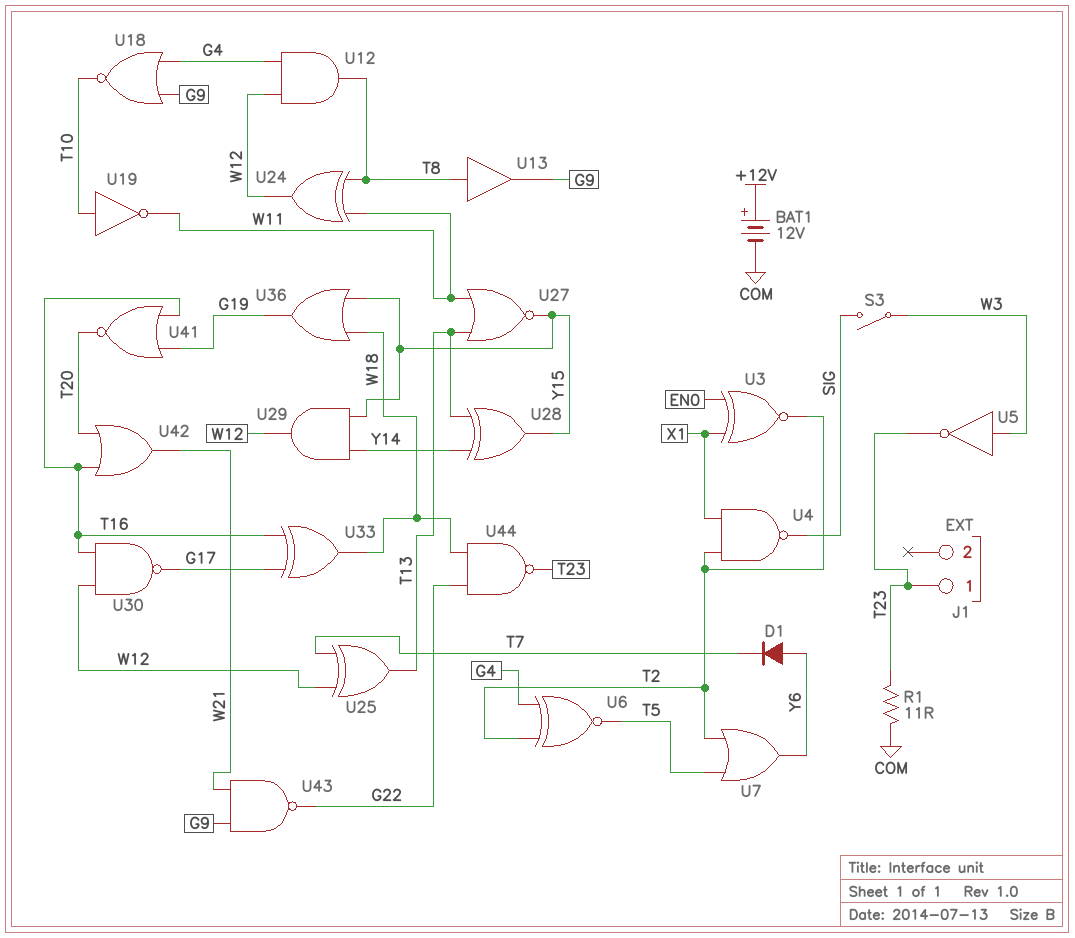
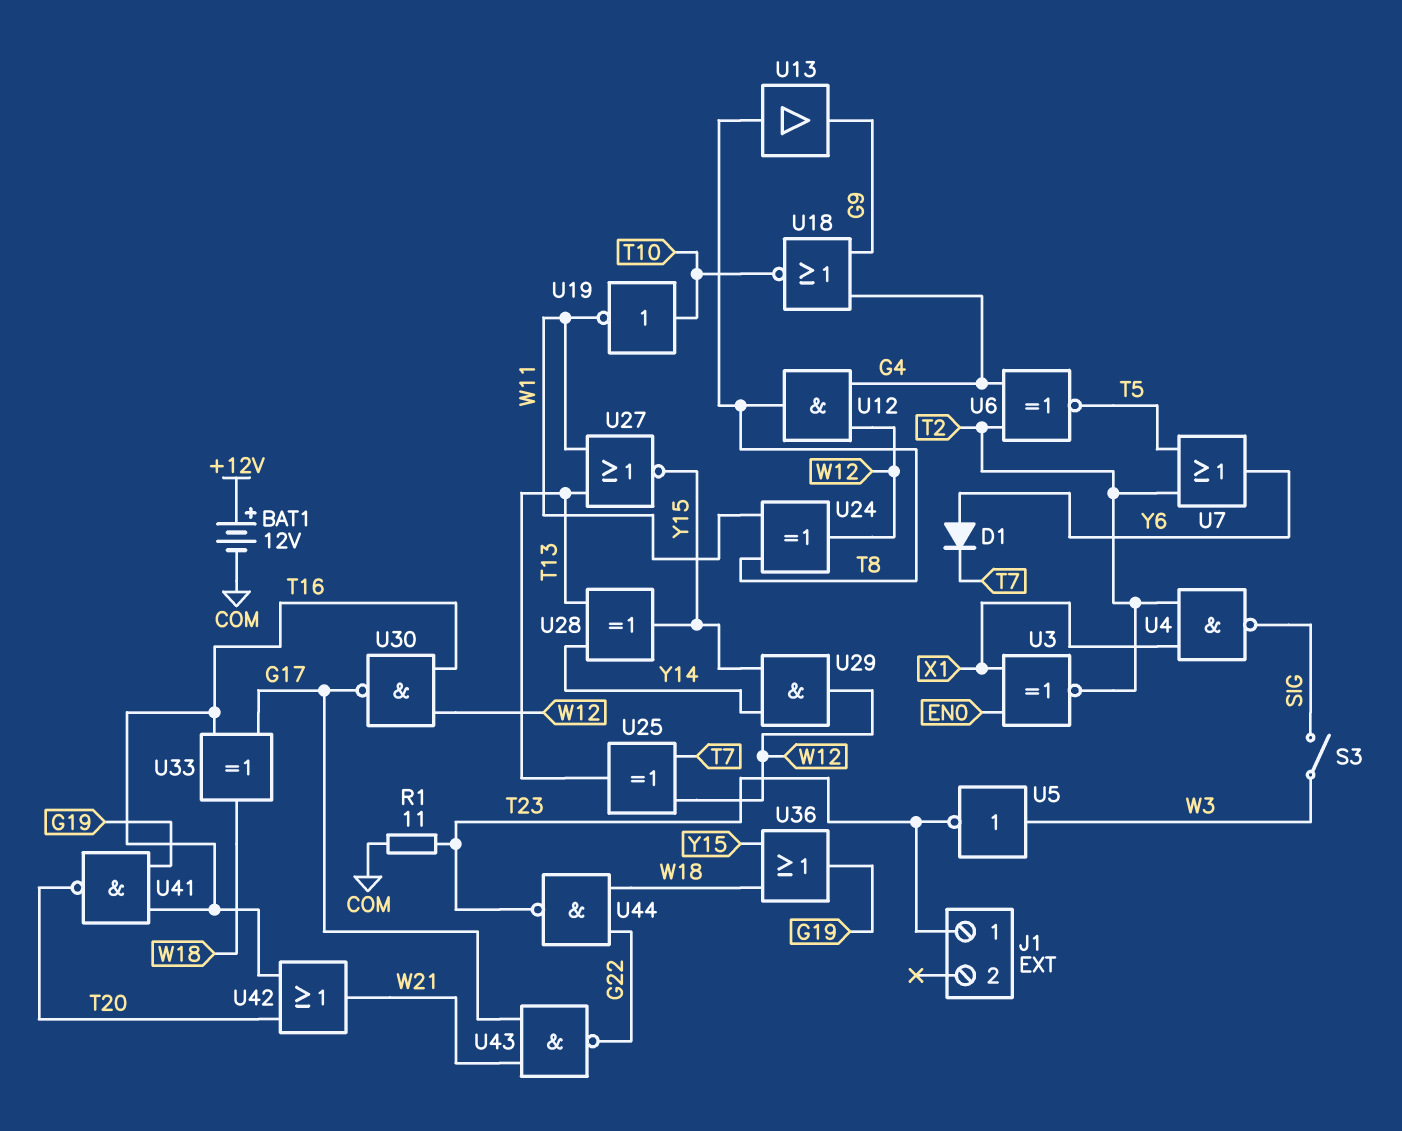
U41: NOR (in G19, in T16, out T20) -> NAND (in G19, in T16, out T20)
U43: NAND (in G9, in W21, out G22) -> NAND (in G17, in W21, out G22)

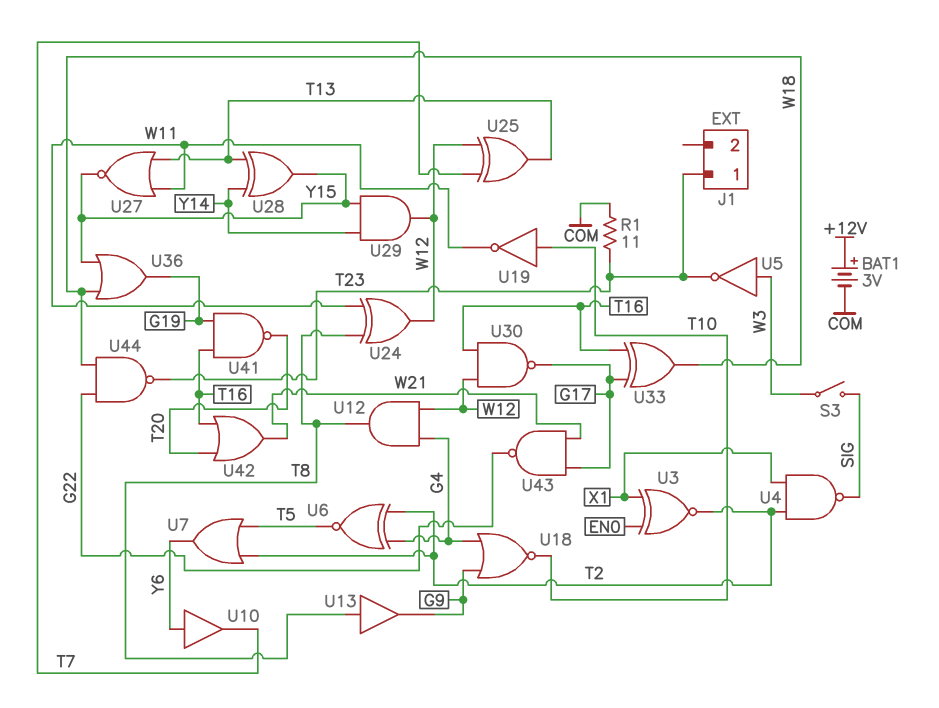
BAT1: 12V (plus +12V, minus COM) -> 3V (plus +12V, minus COM)
D1: diode (A Y6, K T7) -> none
U10: none -> buffer (in Y6, out T7)

